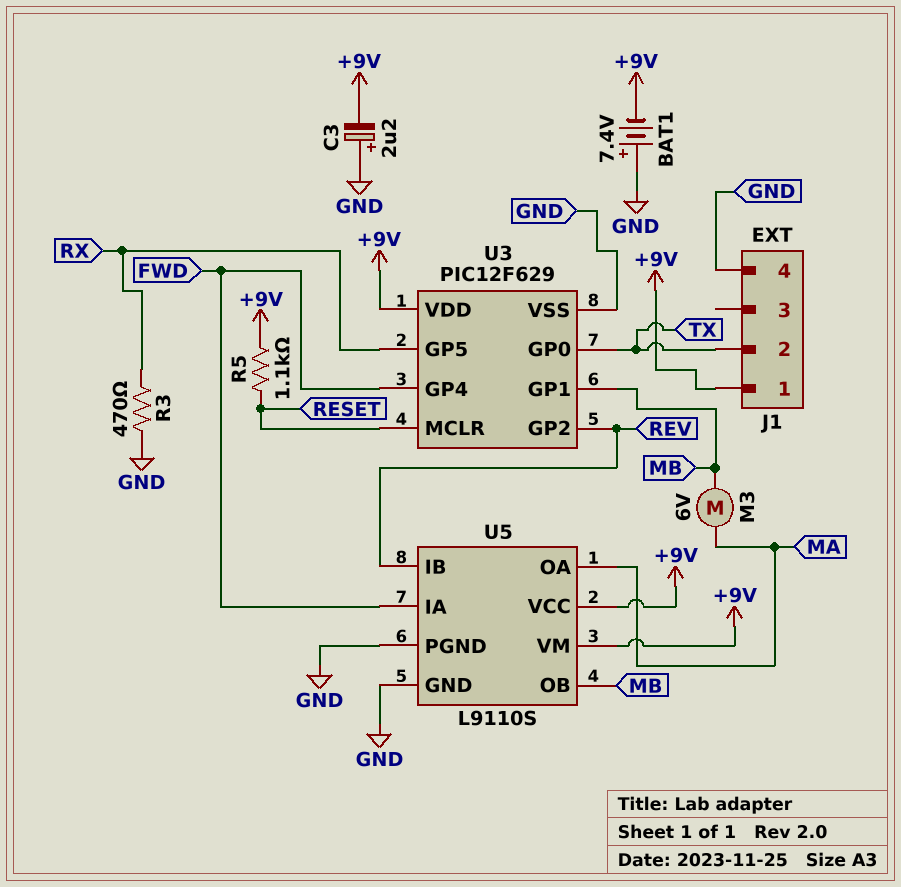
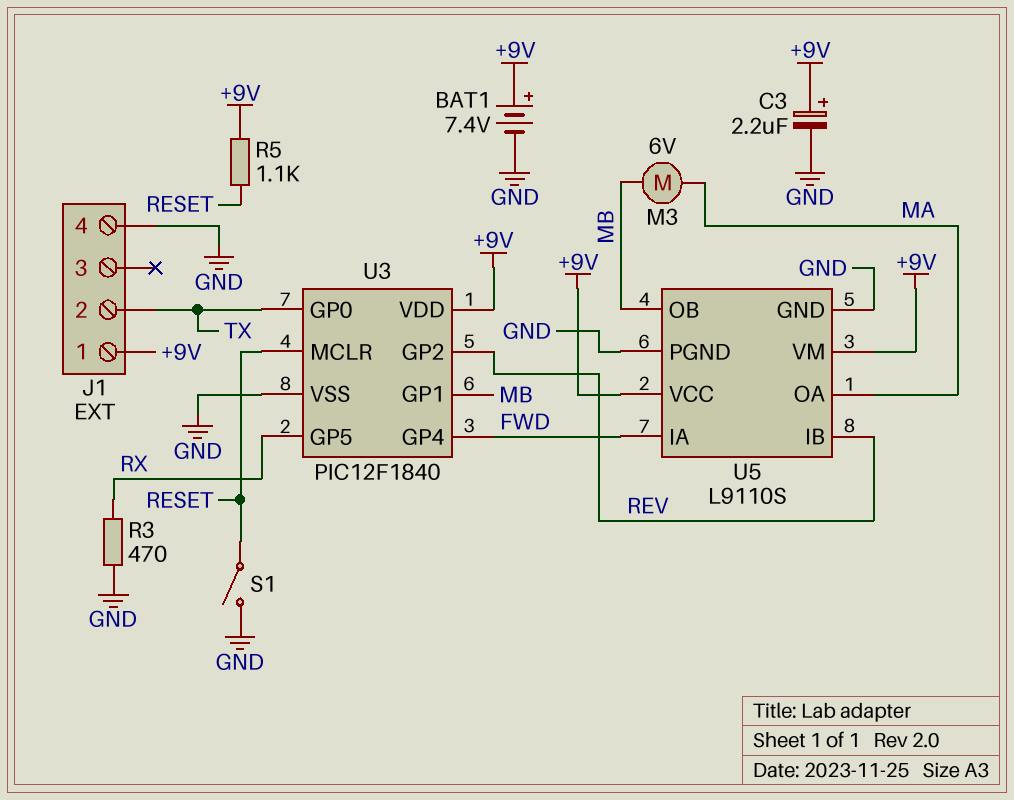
BAT1: 7.4V (plus GND, minus +9V) -> 7.4V (plus +9V, minus GND)
C3: 2.2uF (plus GND, minus +9V) -> 2.2uF (plus +9V, minus GND)
S1: none -> switch (GND, RESET)
U3: PIC12F629 -> PIC12F1840

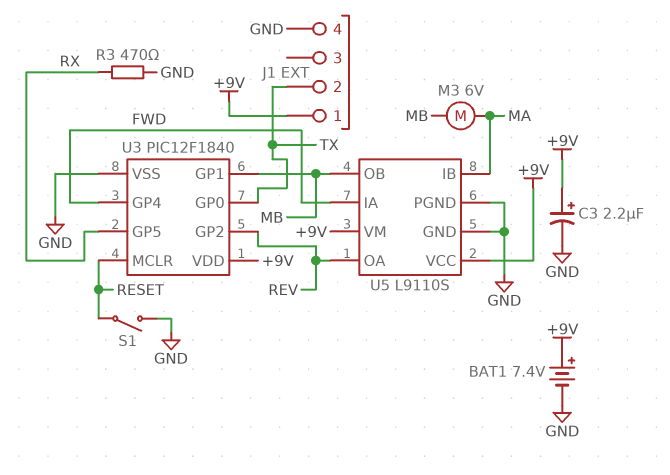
R5: 1.1k (+9V, RESET) -> none
U5 pin IB: REV -> MA
U5 pin OA: MA -> REV

